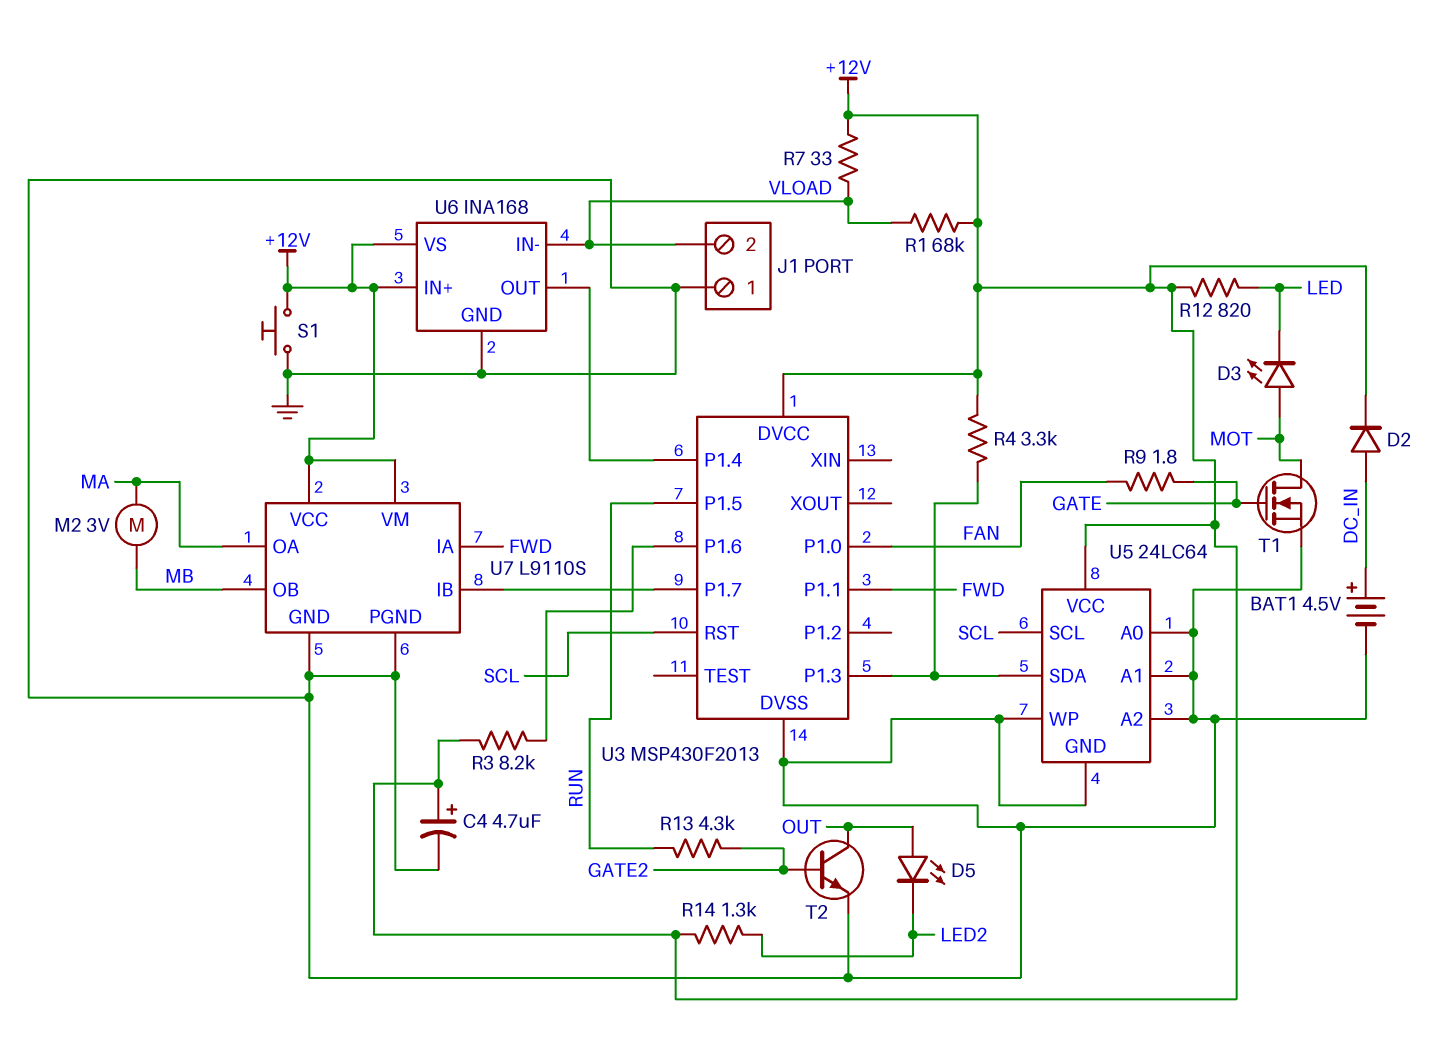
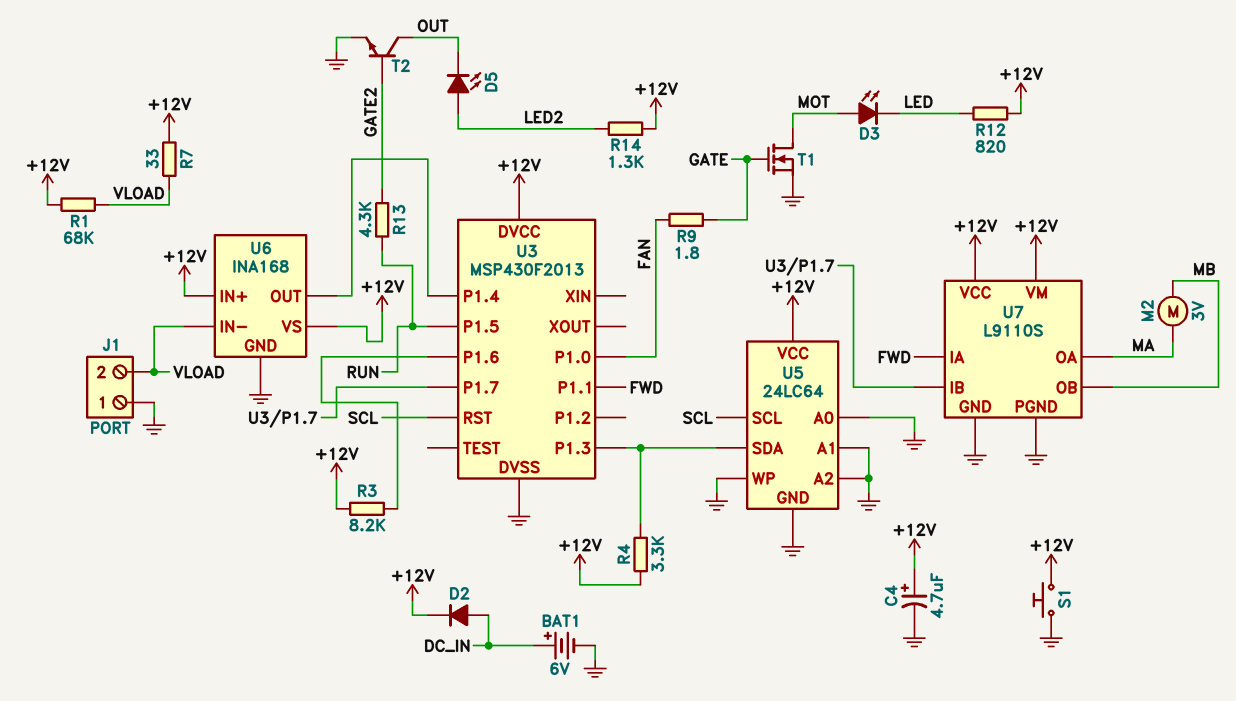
BAT1: 4.5V (plus DC_IN, minus GND) -> 6V (plus DC_IN, minus GND)
D5: LED (A OUT, K LED2) -> LED (A LED2, K OUT)

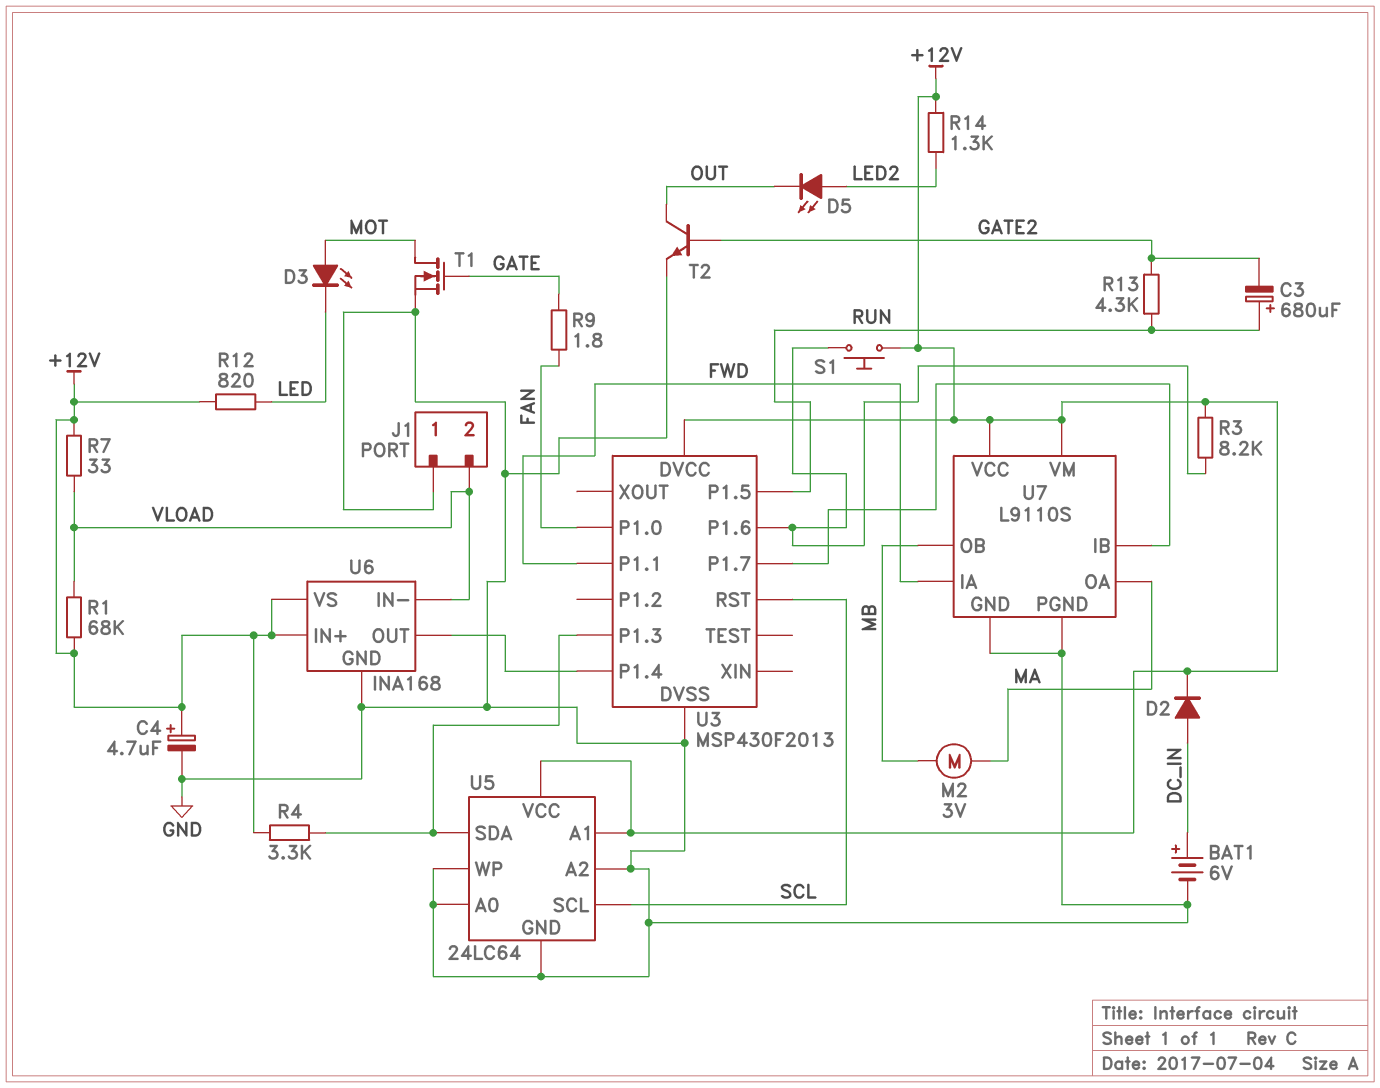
C3: none -> 680uF (plus RUN, minus GATE2)
S1: button (+12V, GND) -> button (+12V, U3/P1.6)
U5 pin A1: GND -> +12V

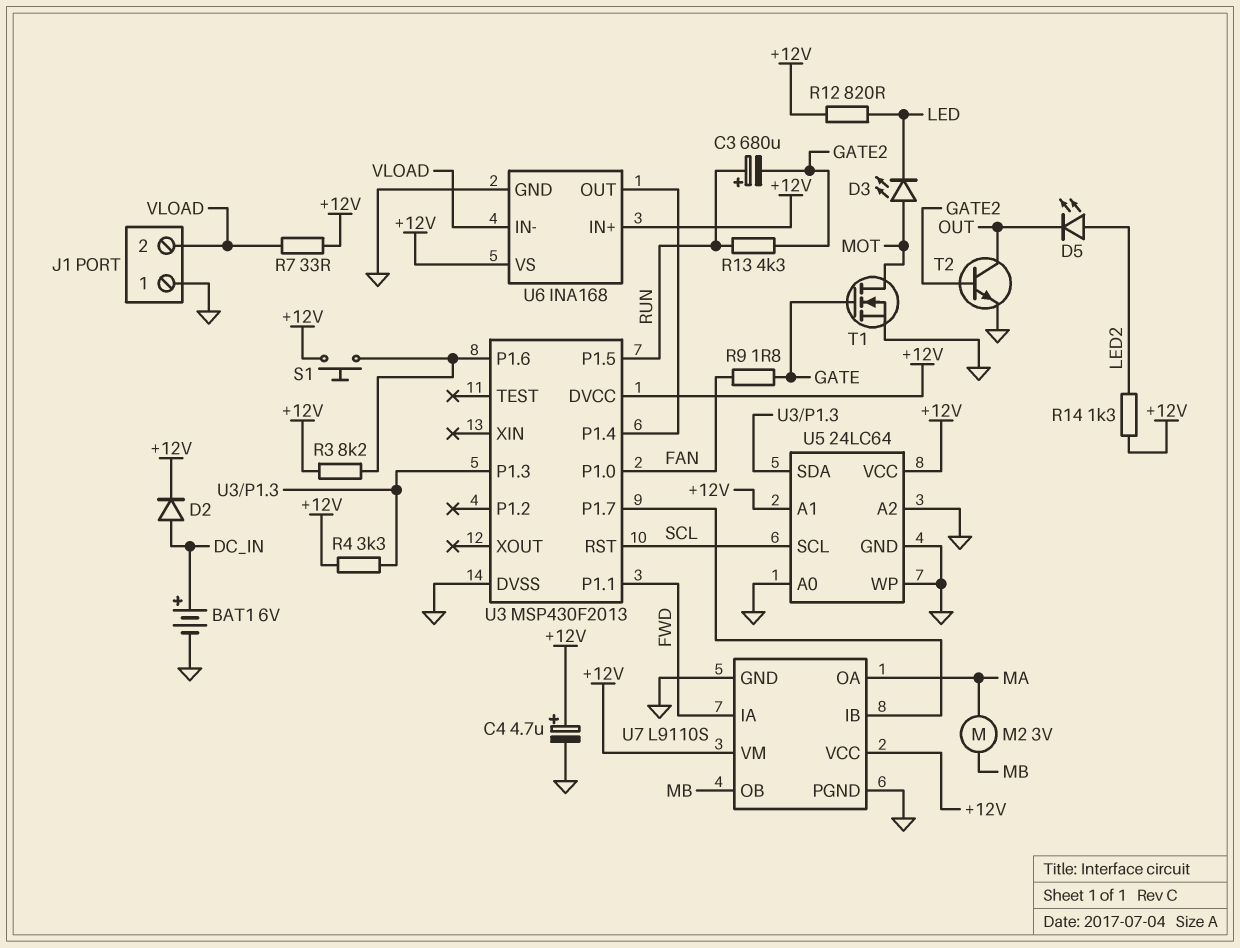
R1: 68k (+12V, VLOAD) -> none

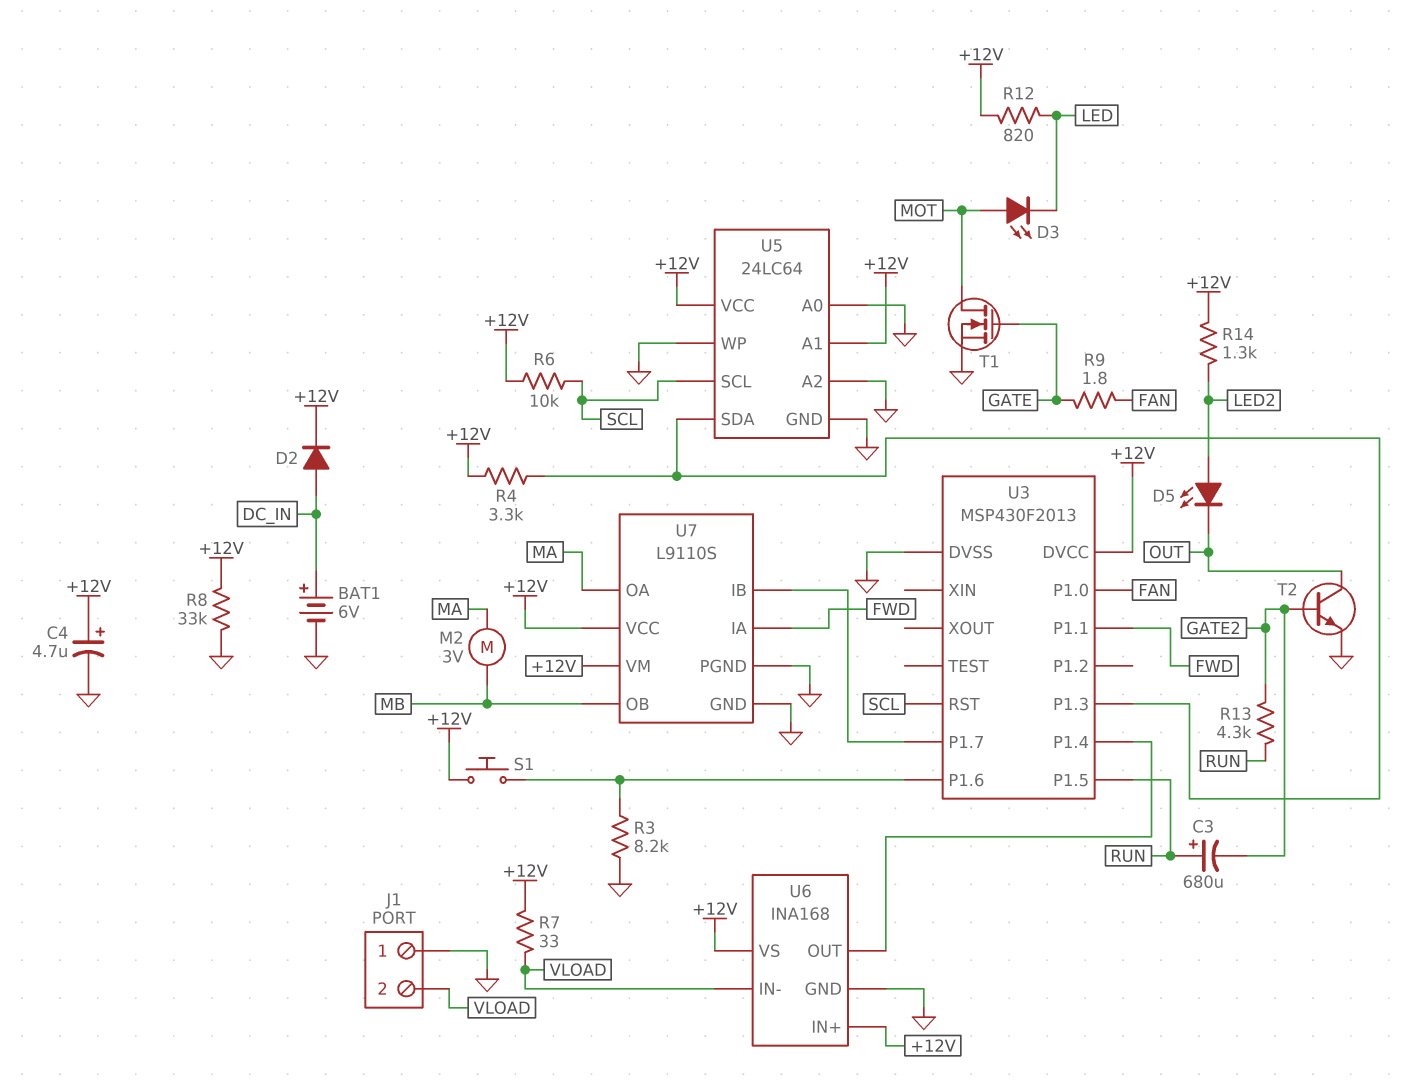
R3: 8.2k (+12V, U3/P1.6) -> 8.2k (GND, U3/P1.6)
R6: none -> 10k (+12V, SCL)
R8: none -> 33k (+12V, GND)

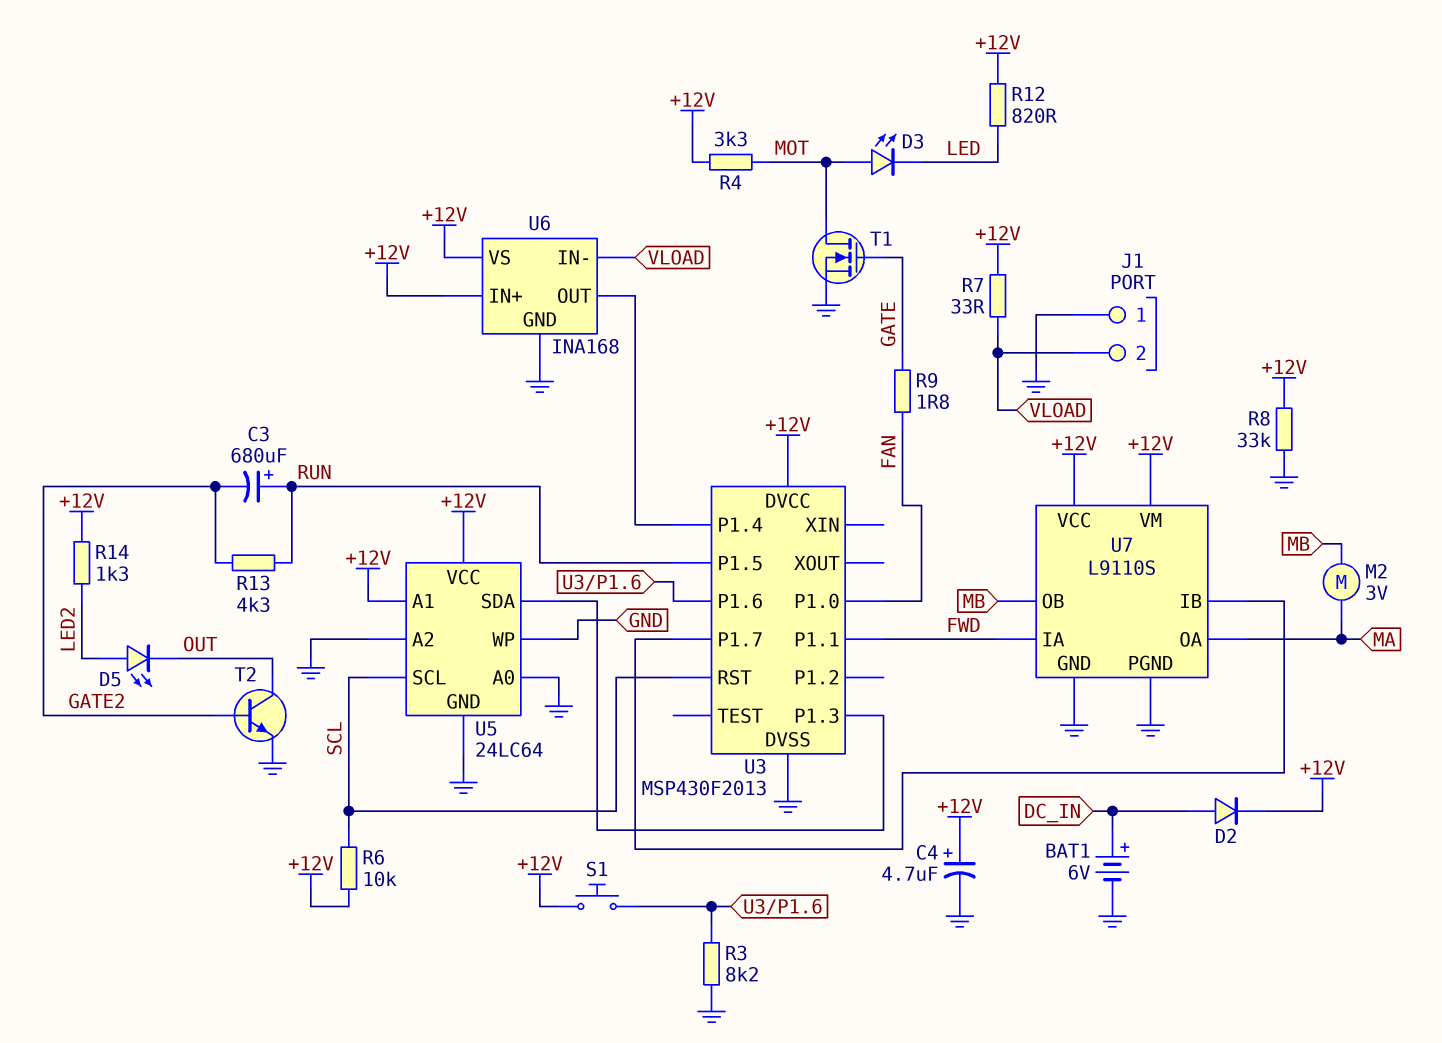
R4: 3.3k (+12V, U3/P1.3) -> 3.3k (+12V, MOT)

